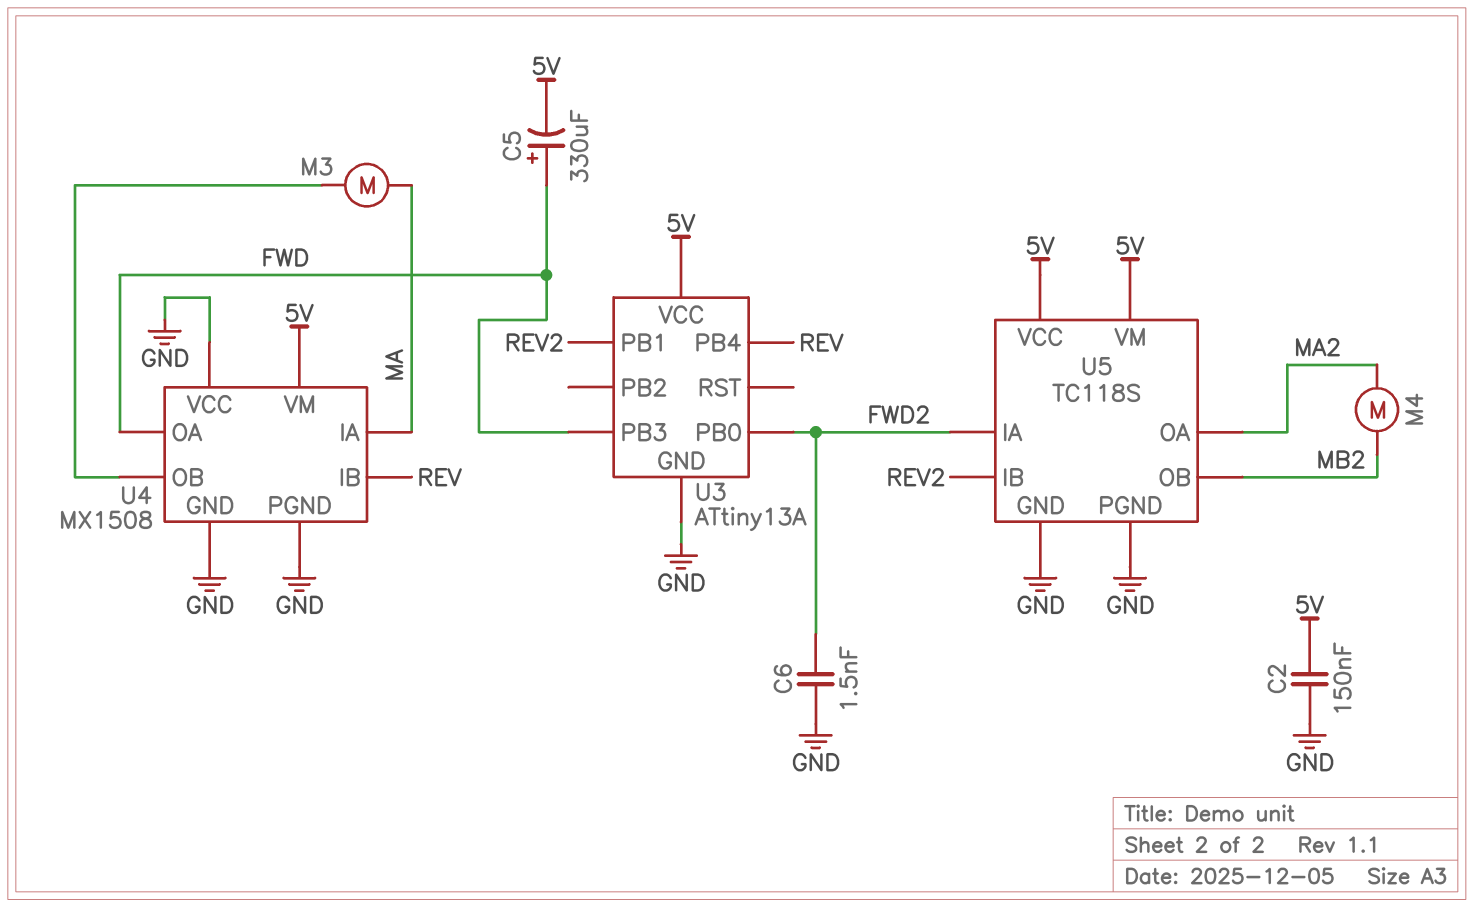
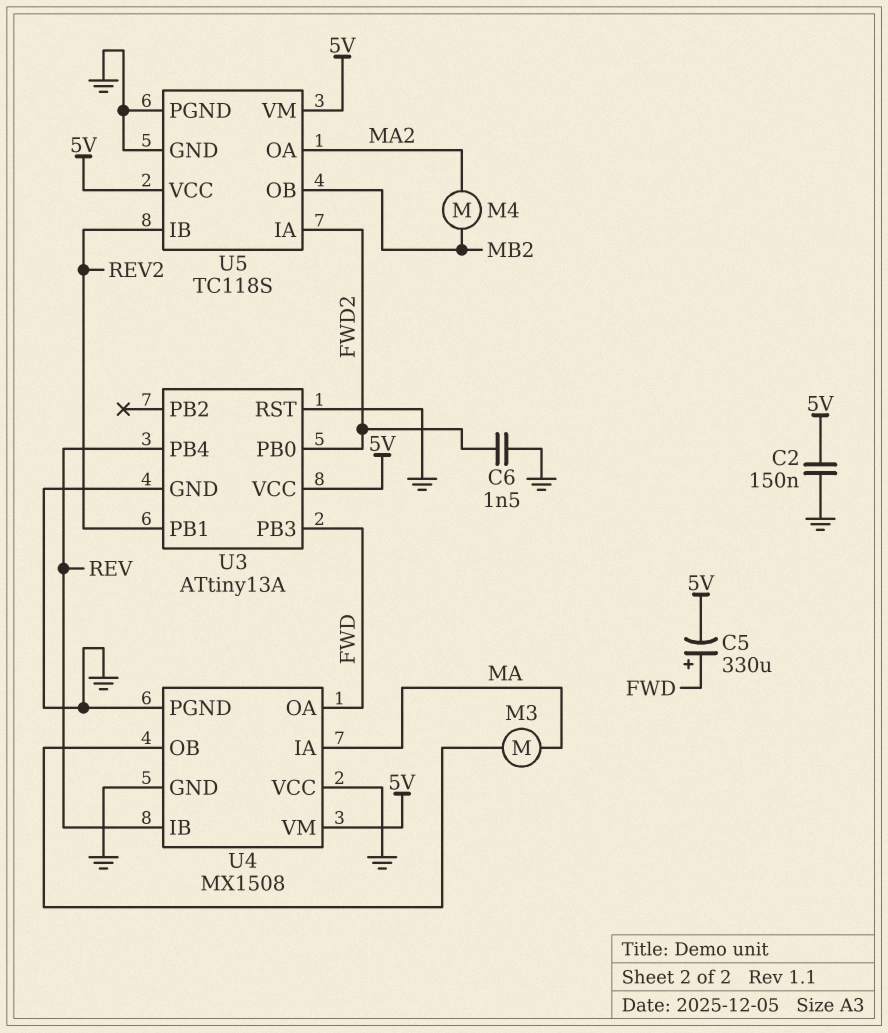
U3 pin RST: none -> GND

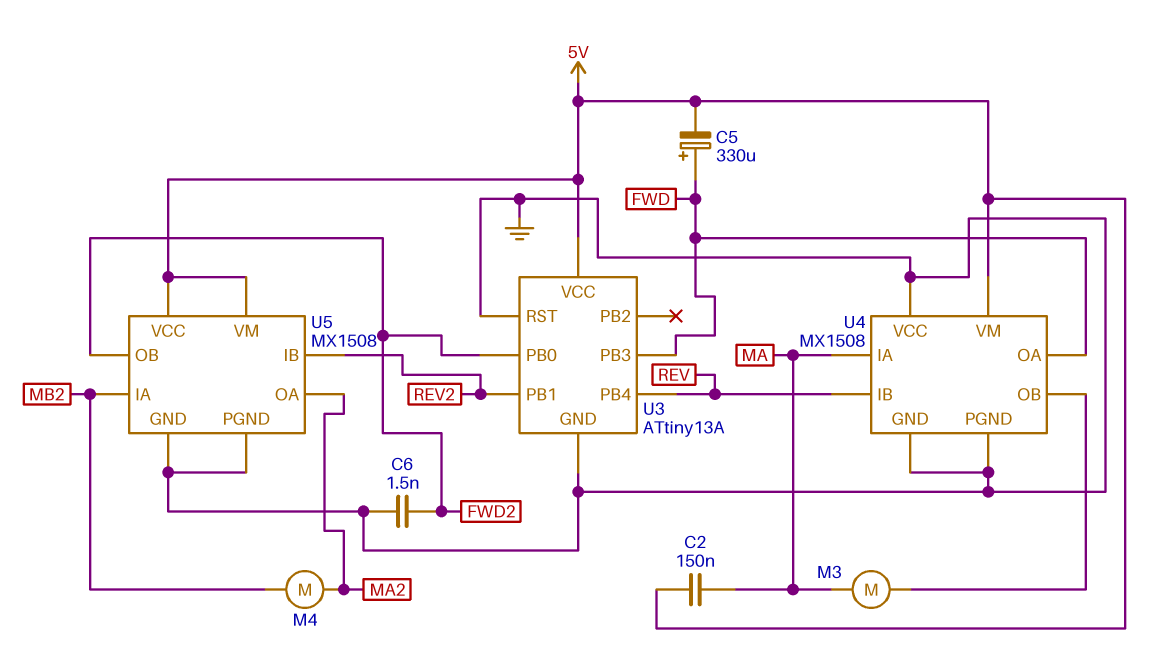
C2: 150nF (5V, GND) -> 150nF (5V, MA)
U5: TC118S -> MX1508
U5 pin IA: FWD2 -> MB2
U5 pin OB: MB2 -> FWD2

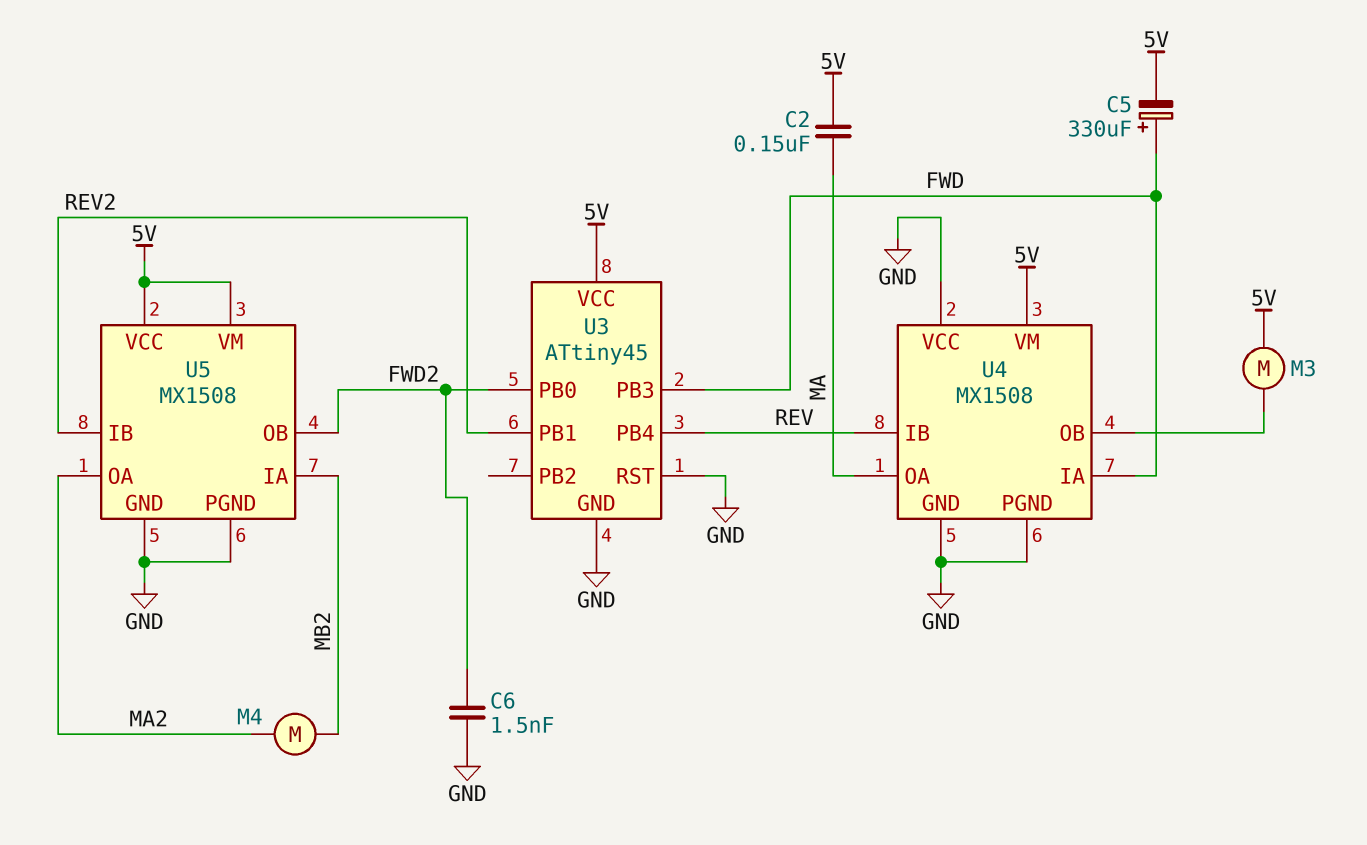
M3: motor (MA, U4/OB) -> motor (5V, U4/OB)
U3: ATtiny13A -> ATtiny45
U4 pin IA: MA -> FWD
U4 pin OA: FWD -> MA

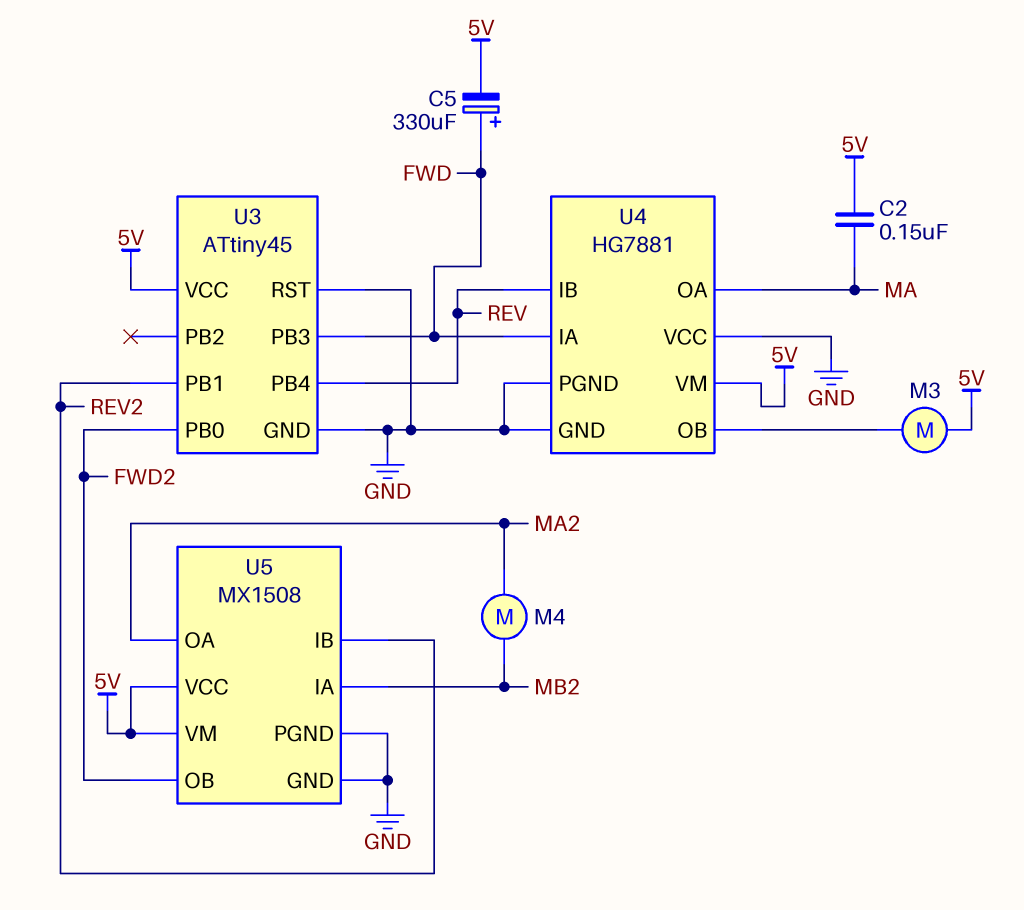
C6: 1.5nF (FWD2, GND) -> none
U4: MX1508 -> HG7881

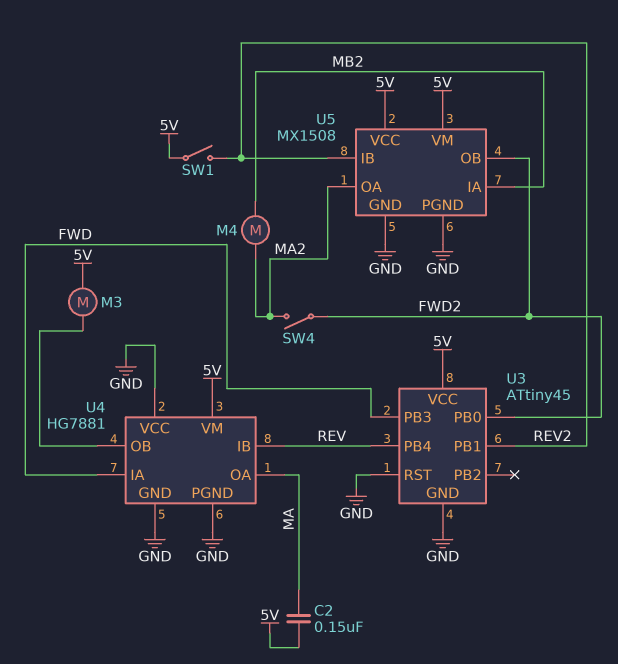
C5: 330uF (plus FWD, minus 5V) -> none
SW1: none -> switch (5V, REV2)
SW4: none -> switch (FWD2, MA2)

